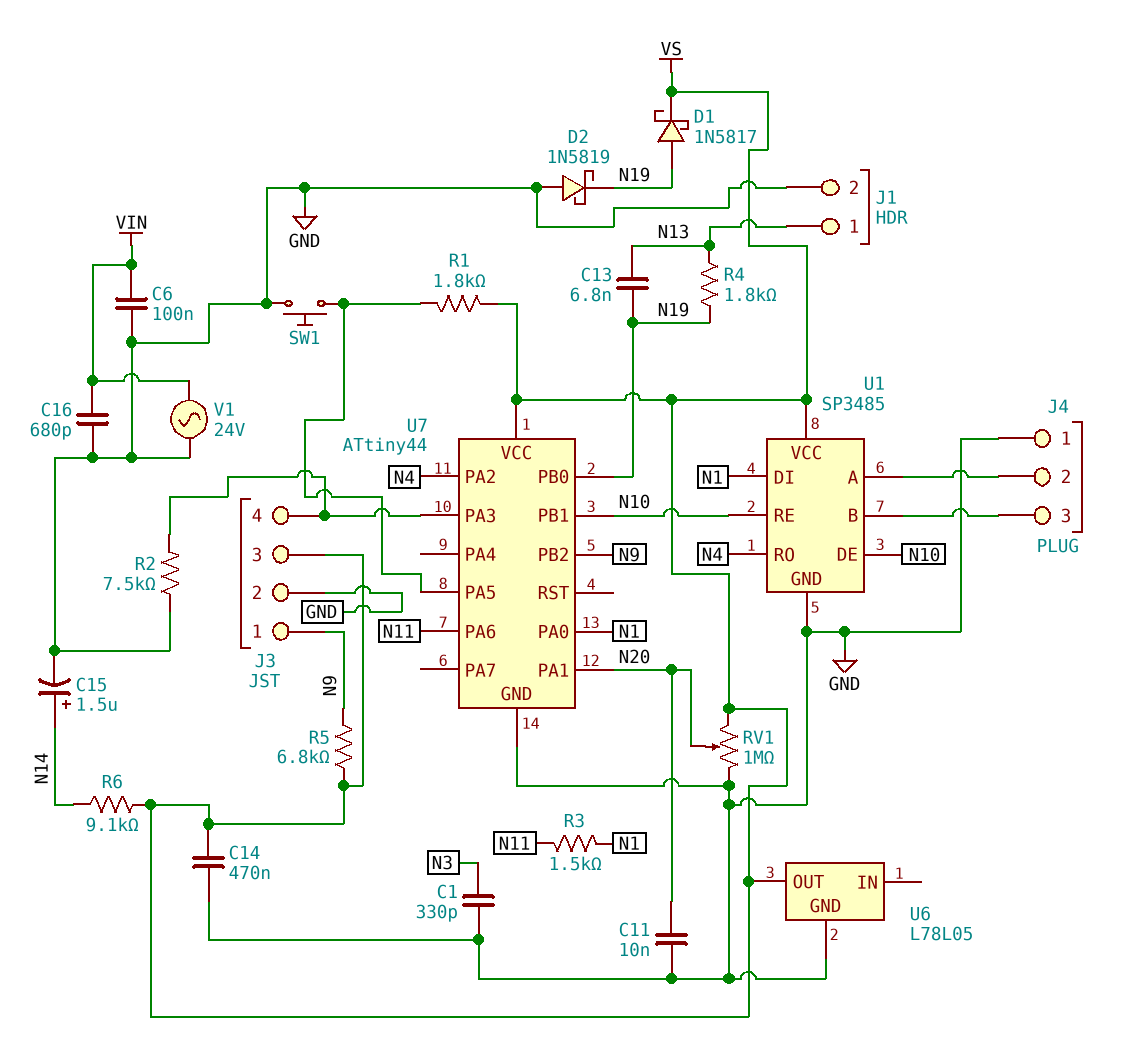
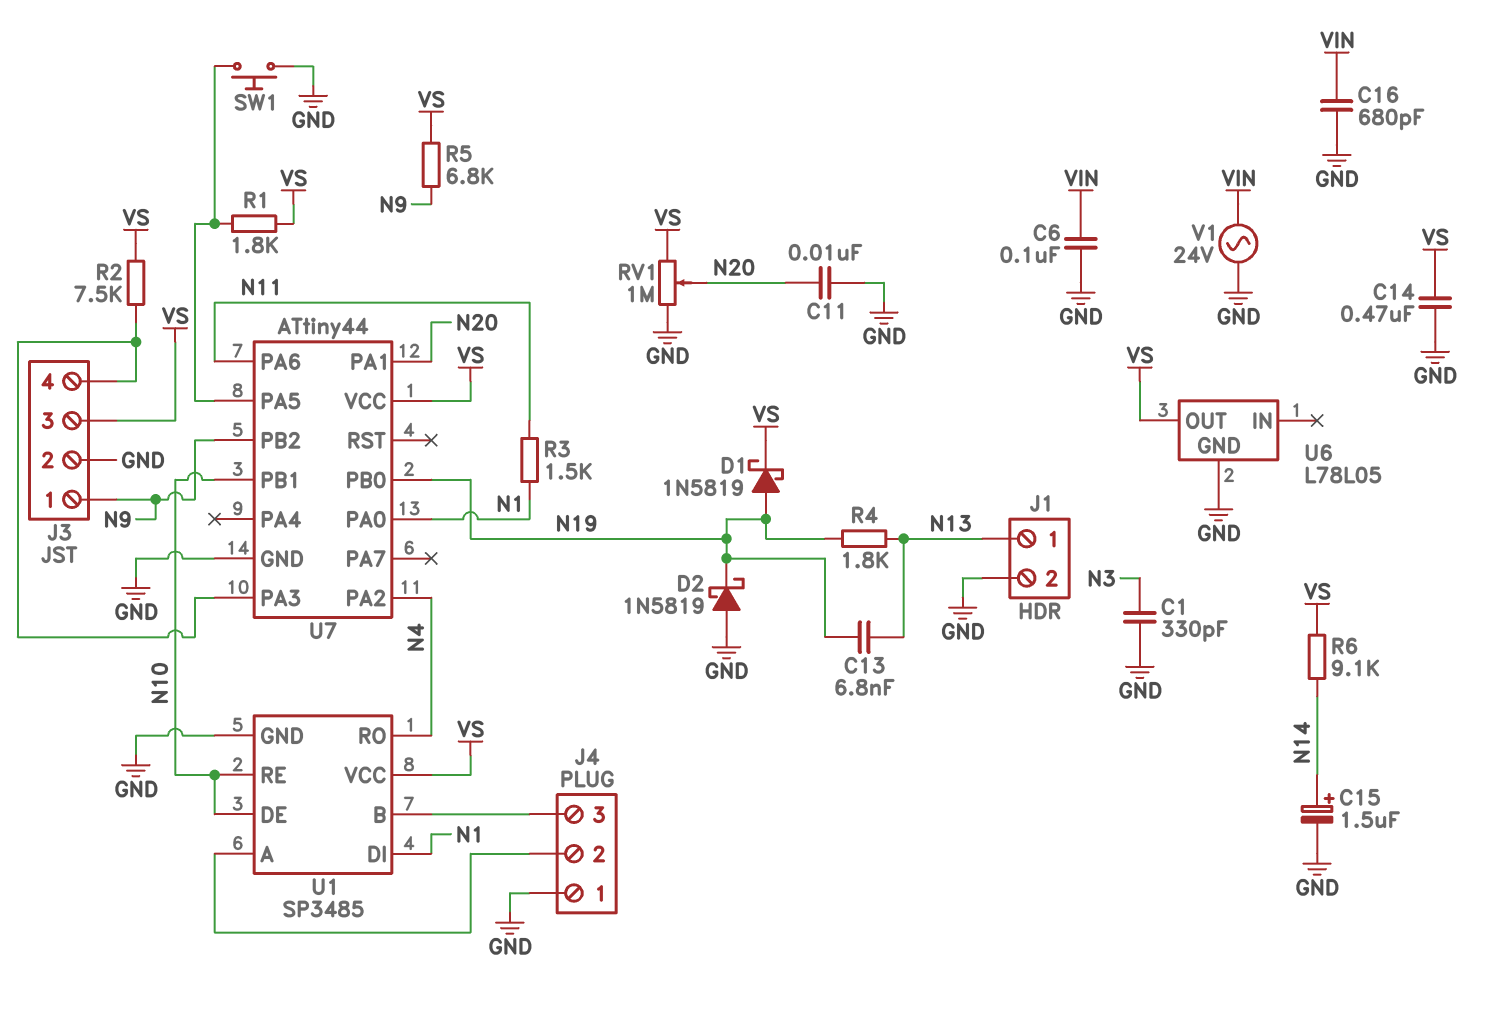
D1: schottky 1N5817 (A N19, K VS) -> schottky 1N5819 (A N19, K VS)
R2: 7.5k (GND, J3/4) -> 7.5k (J3/4, VS)

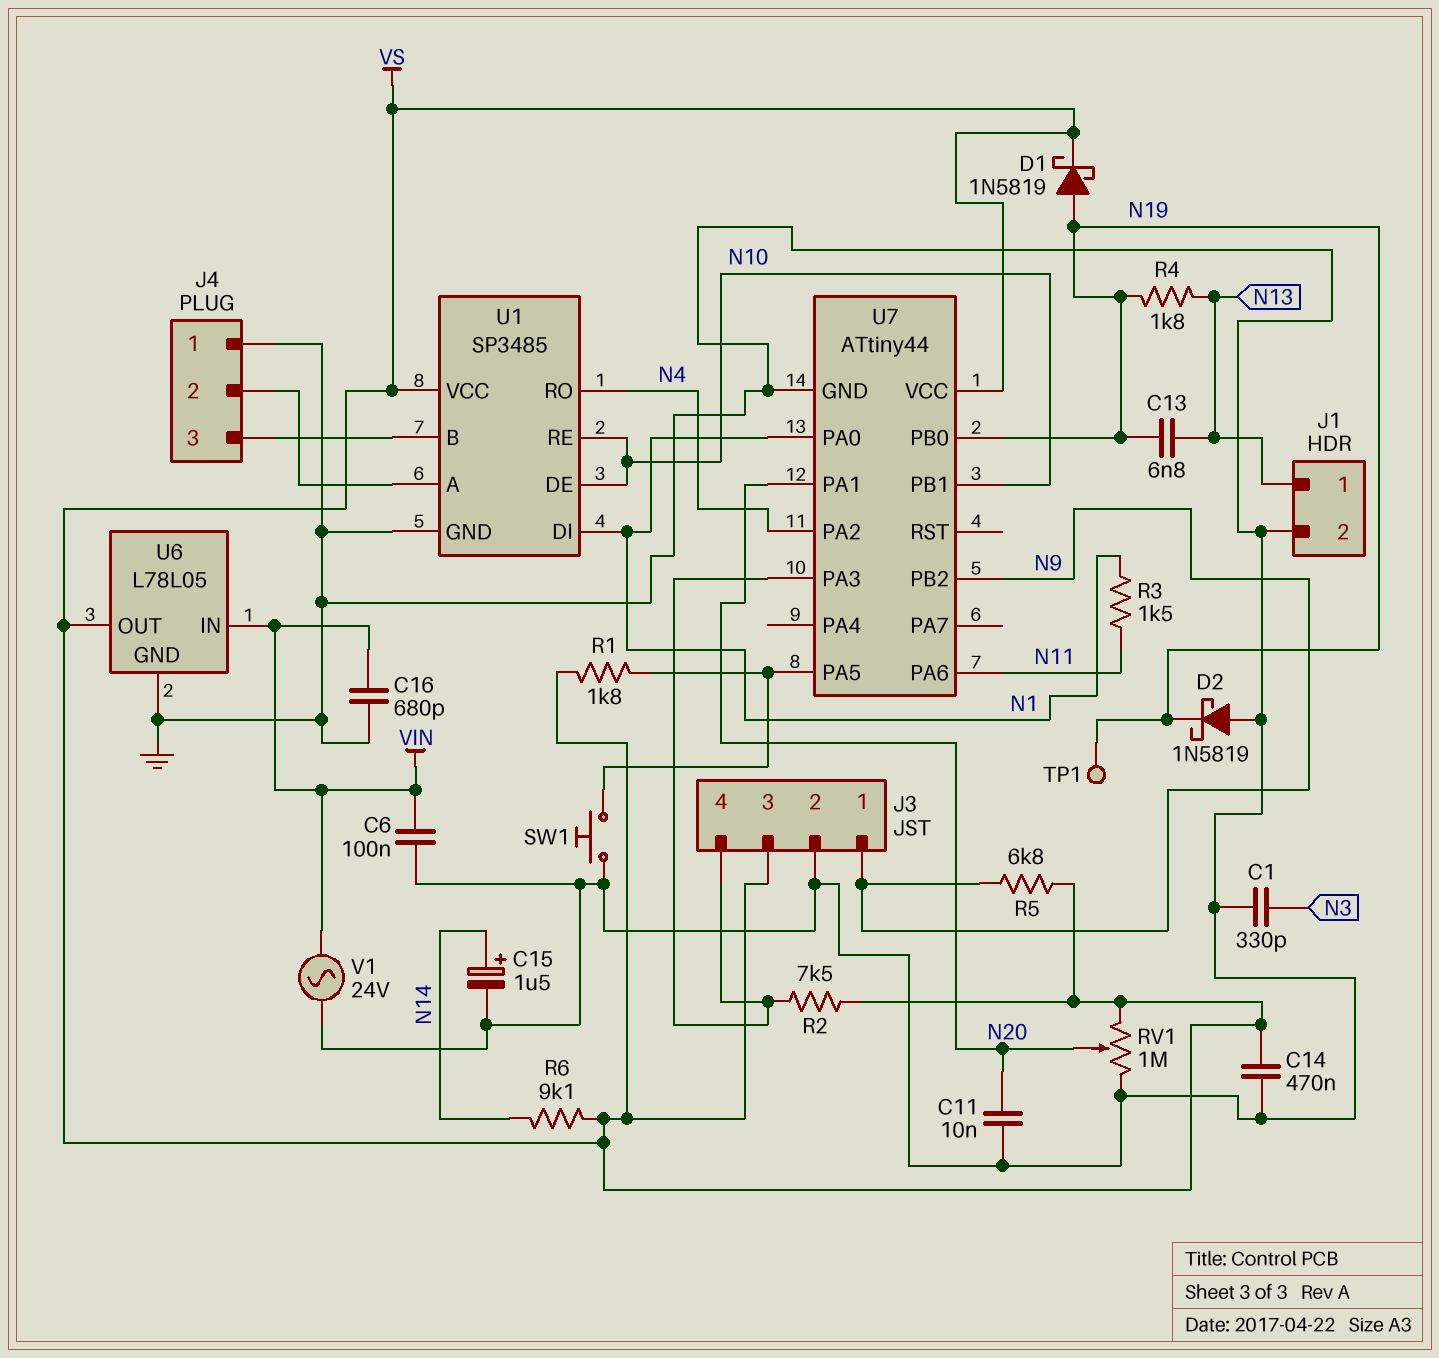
TP1: none -> test point (N19)
U6 pin IN: none -> VIN

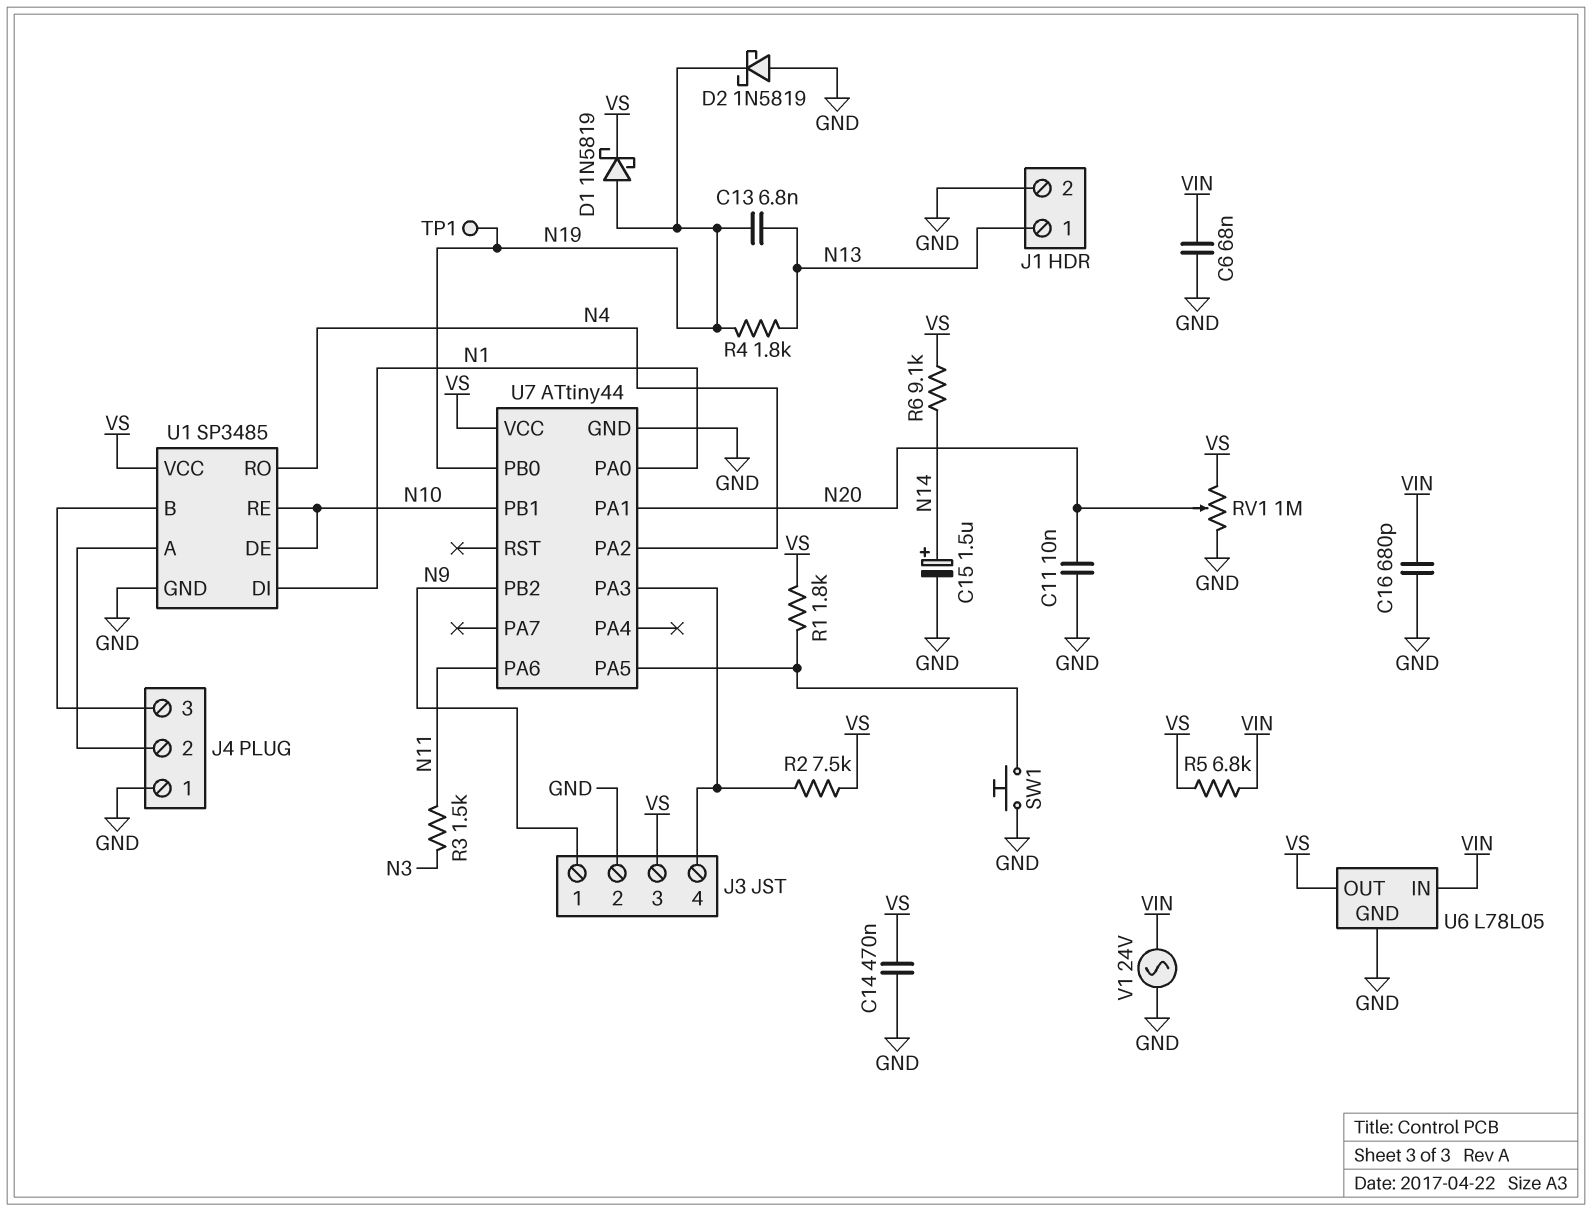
C1: 330pF (GND, N3) -> none
C6: 100nF (GND, VIN) -> 68nF (GND, VIN)
R3: 1.5k (N1, N11) -> 1.5k (N3, N11)
R5: 6.8k (N9, VS) -> 6.8k (VIN, VS)

